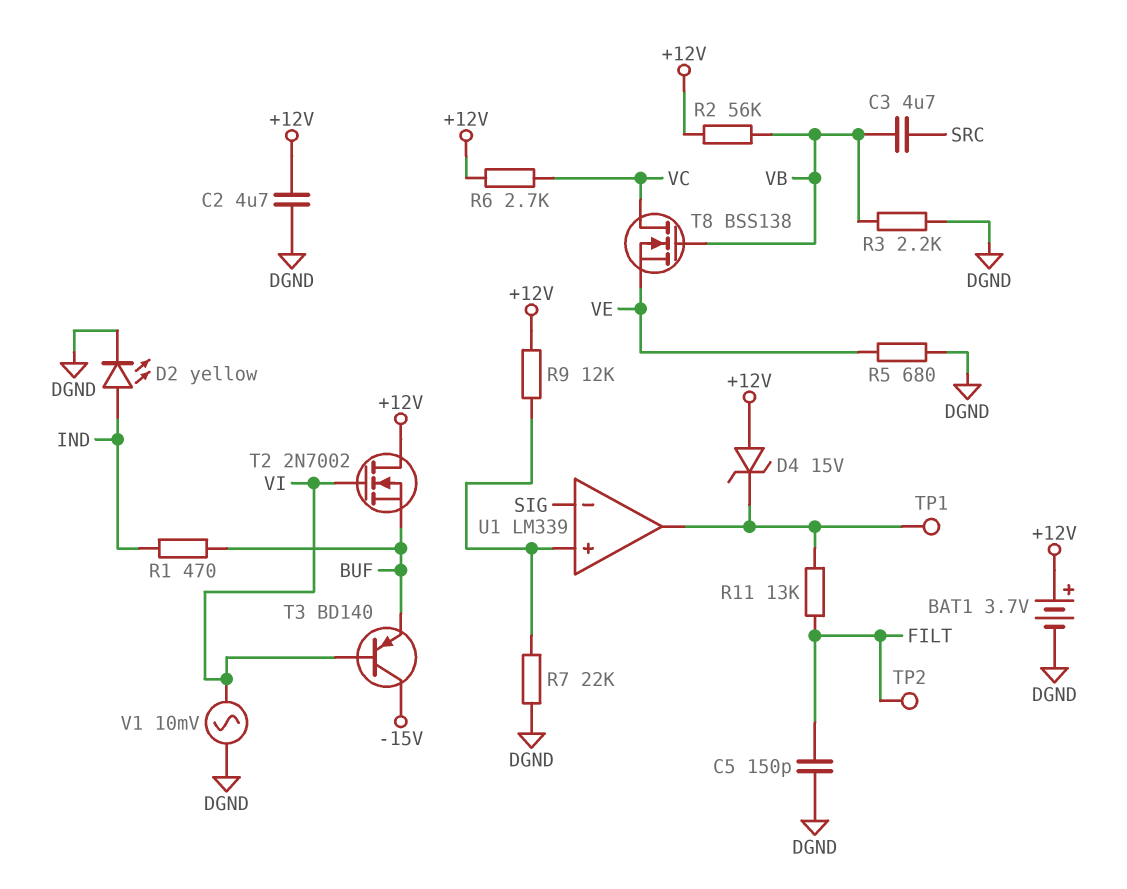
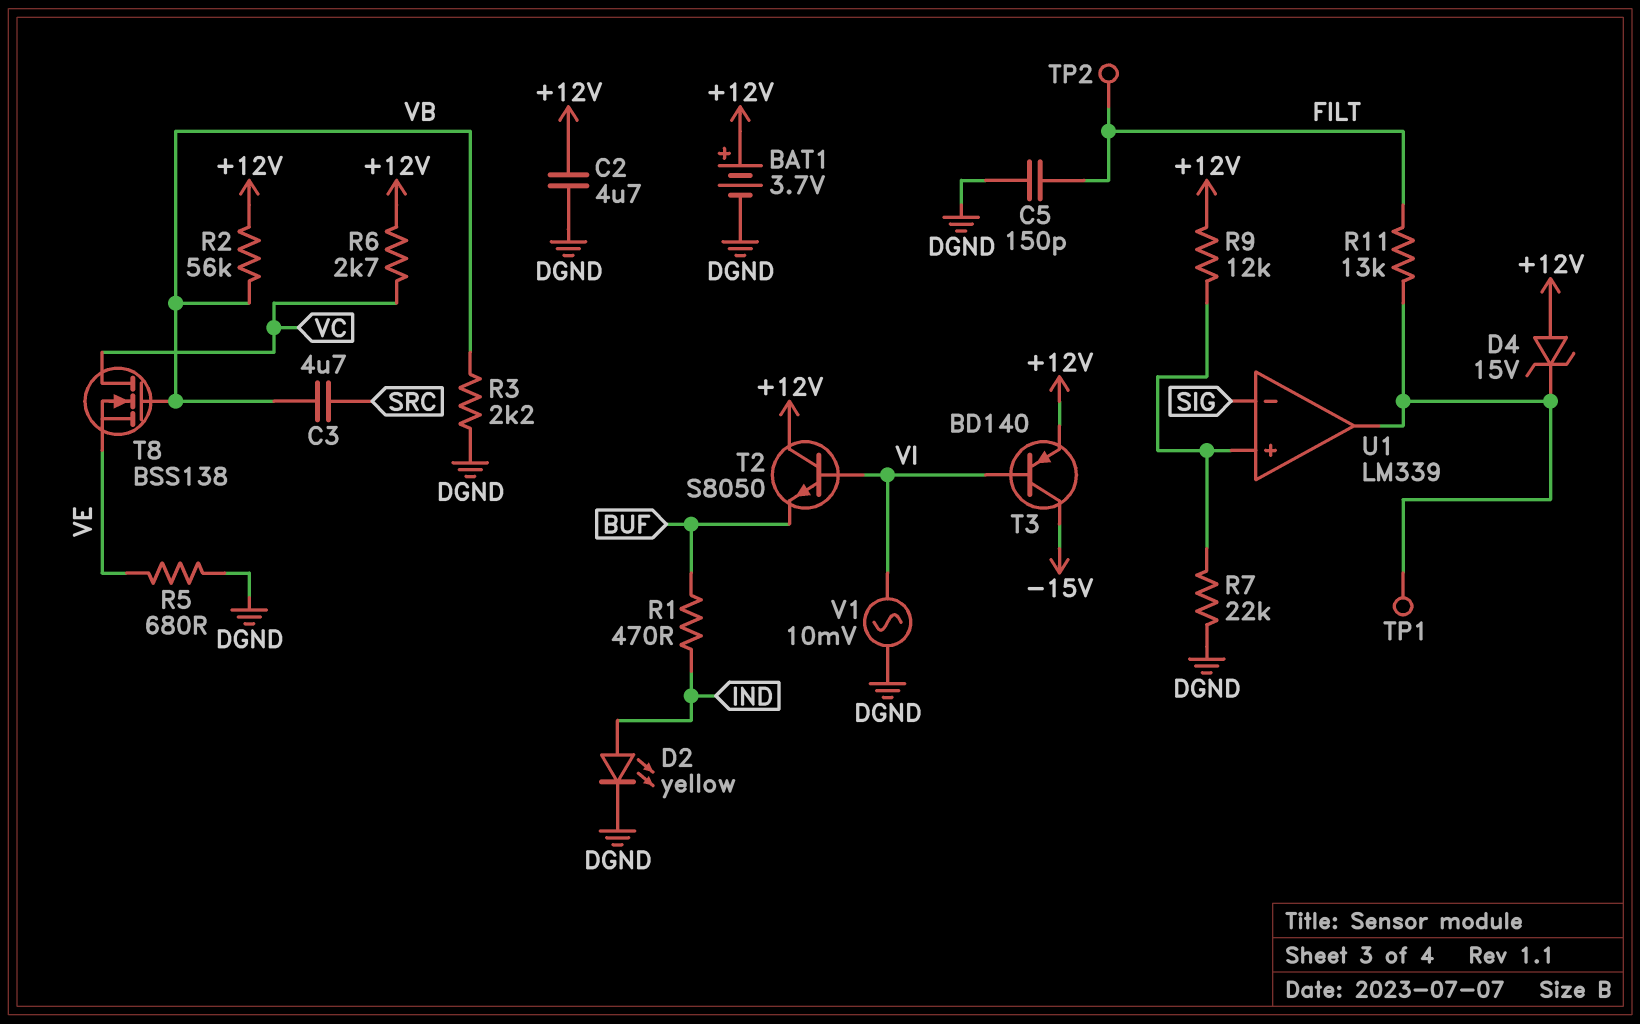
T2: NMOS 2N7002 (G VI, D +12V, S BUF) -> NPN S8050 (B VI, C +12V, E BUF)
T3: PNP BD140 (B VI, C -15V, E BUF) -> PNP BD140 (B VI, C -15V, E +12V)

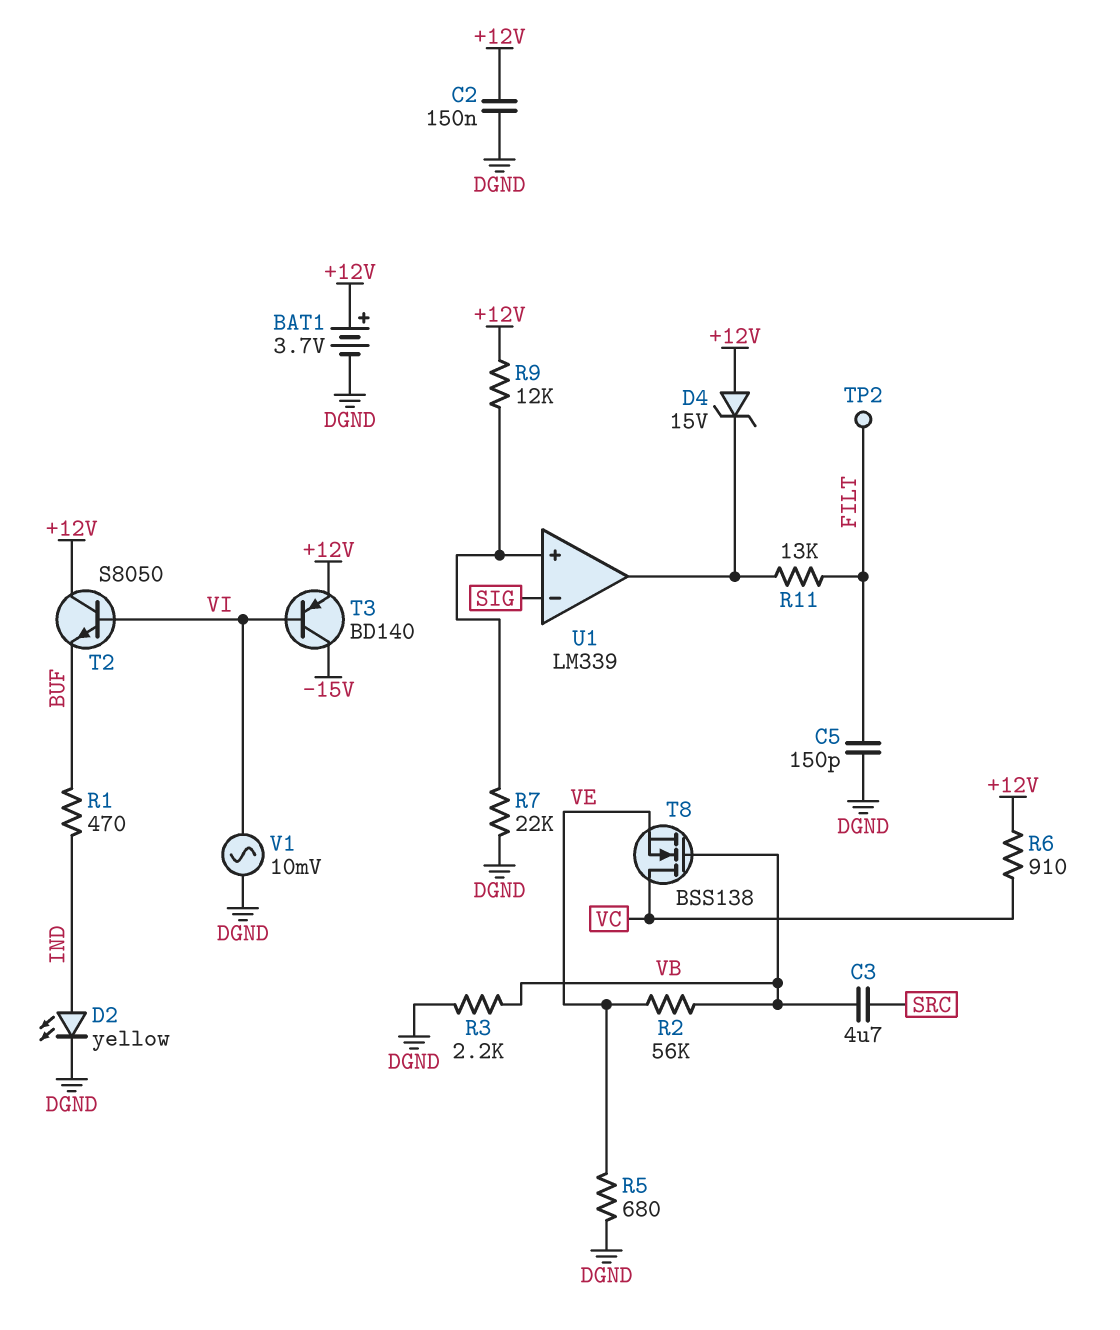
C2: 4.7uF (+12V, DGND) -> 150nF (+12V, DGND)
R2: 56k (+12V, VB) -> 56k (VB, VE)
R6: 2.7k (+12V, VC) -> 910 (+12V, VC)
TP1: test point (U1/out) -> none

